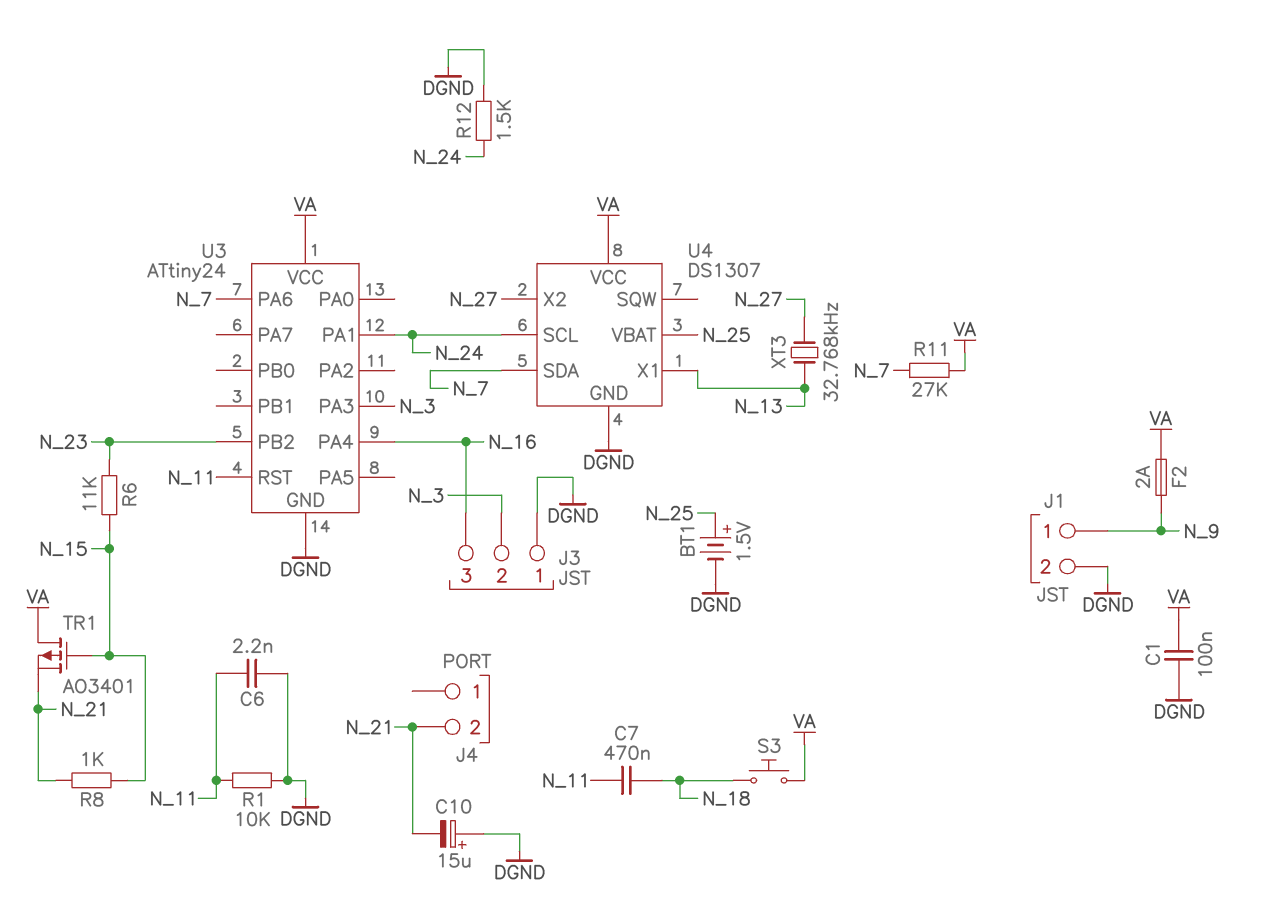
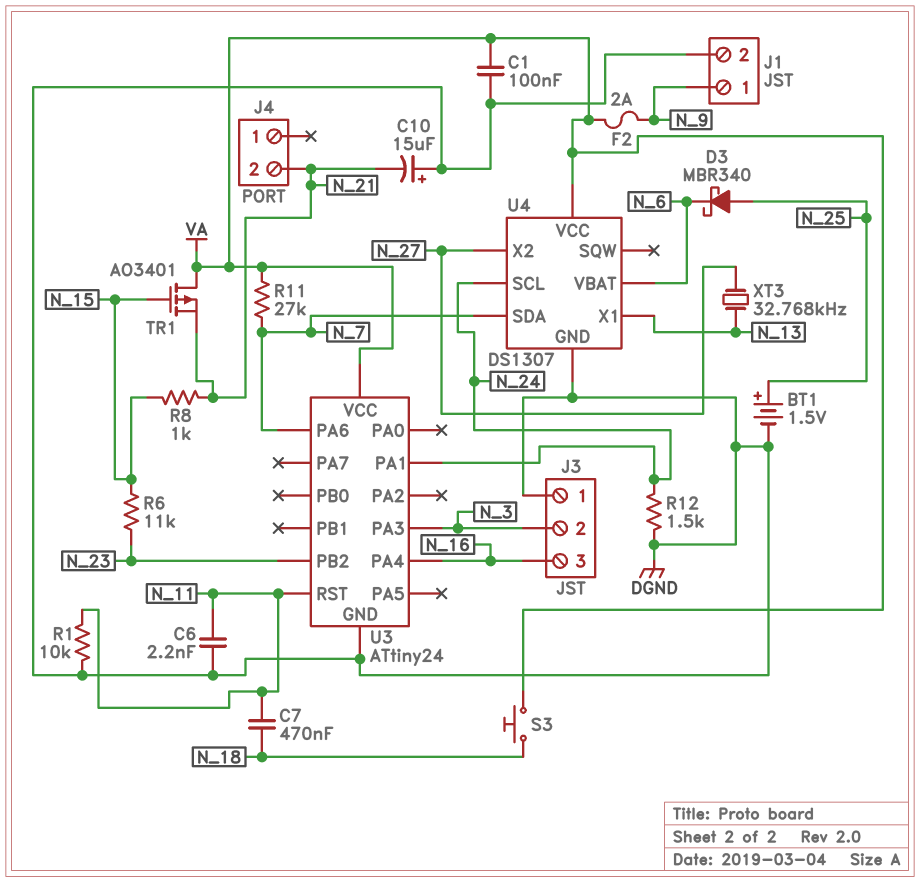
D3: none -> schottky MBR340 (A N_25, K N_6)
U4 pin VBAT: N_25 -> N_6

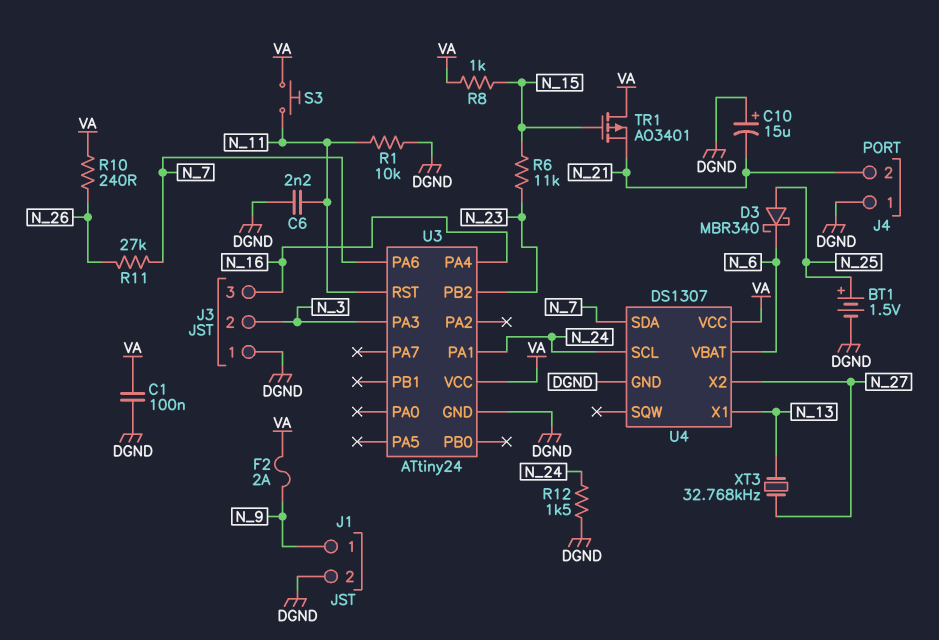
C7: 470nF (N_11, N_18) -> none
J4 pin 1: none -> DGND
R8: 1k (N_15, N_21) -> 1k (N_15, VA)
R10: none -> 240 (N_26, VA)
R11: 27k (N_7, VA) -> 27k (N_7, N_26)
S3: button (N_18, VA) -> button (N_11, VA)

